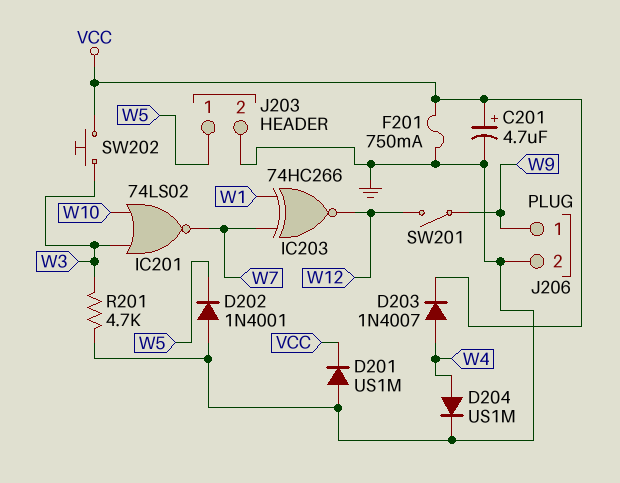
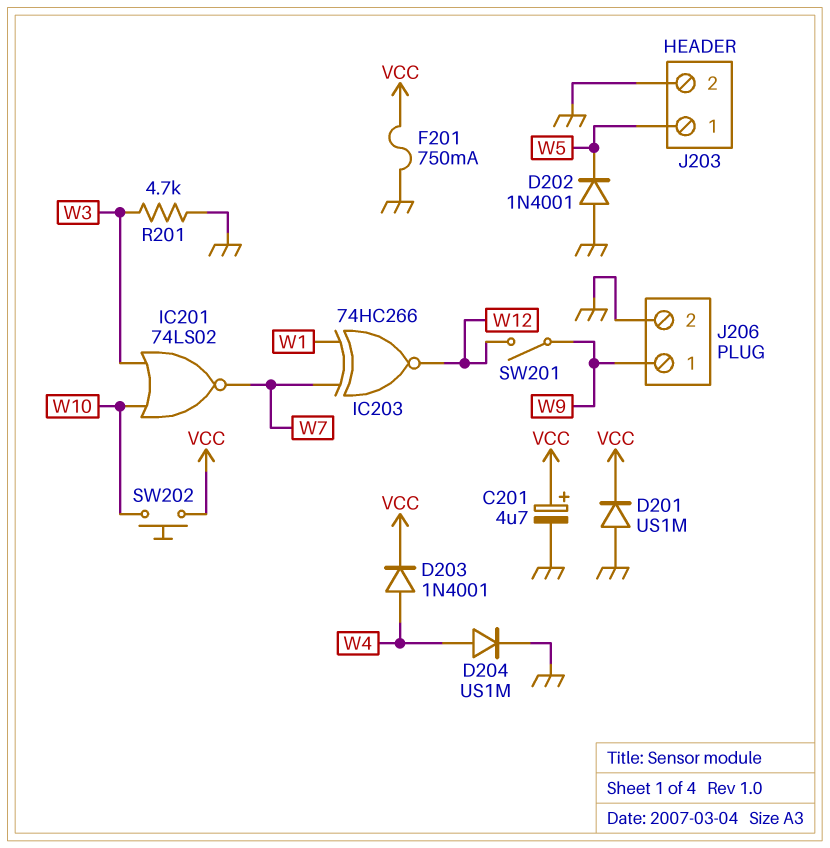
D203: diode 1N4007 (A W4, K VCC) -> diode 1N4001 (A W4, K VCC)
SW202: button (VCC, W3) -> button (VCC, W10)

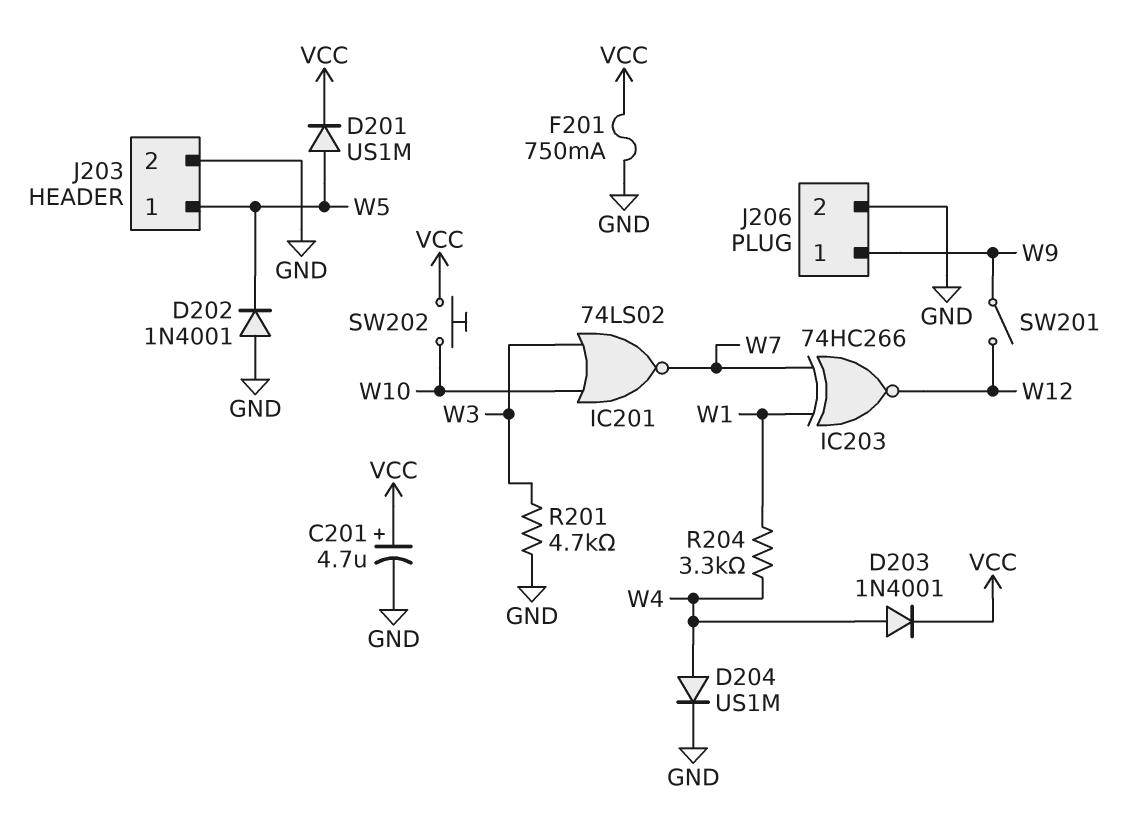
D201: diode US1M (A GND, K VCC) -> diode US1M (A W5, K VCC)
R204: none -> 3.3k (W1, W4)

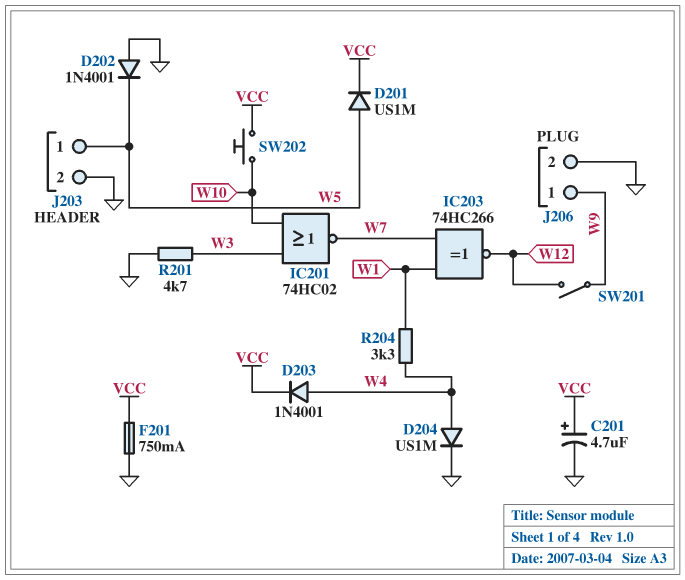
IC201: NOR 74LS02 (in W3, in W10, out W7) -> NOR 74HC02 (in W3, in W10, out W7)

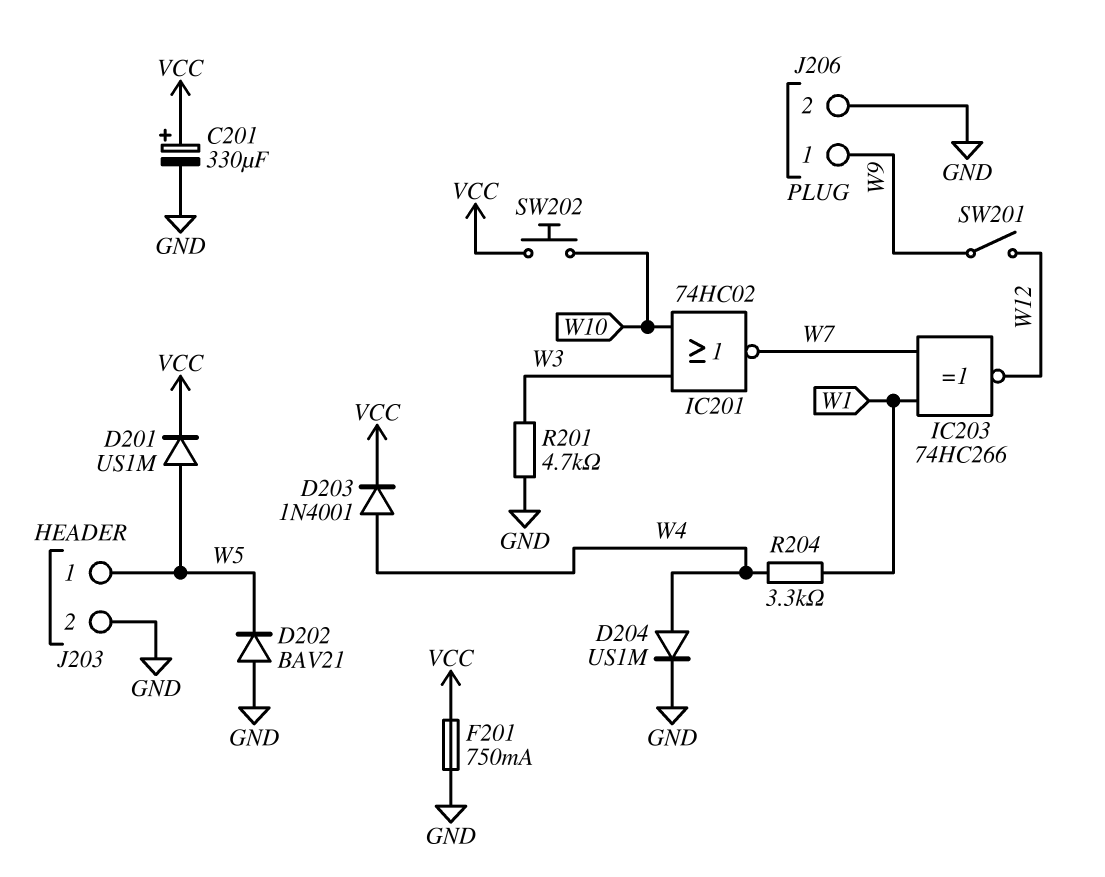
C201: 4.7uF (plus VCC, minus GND) -> 330uF (plus VCC, minus GND)
D202: diode 1N4001 (A GND, K W5) -> diode BAV21 (A GND, K W5)

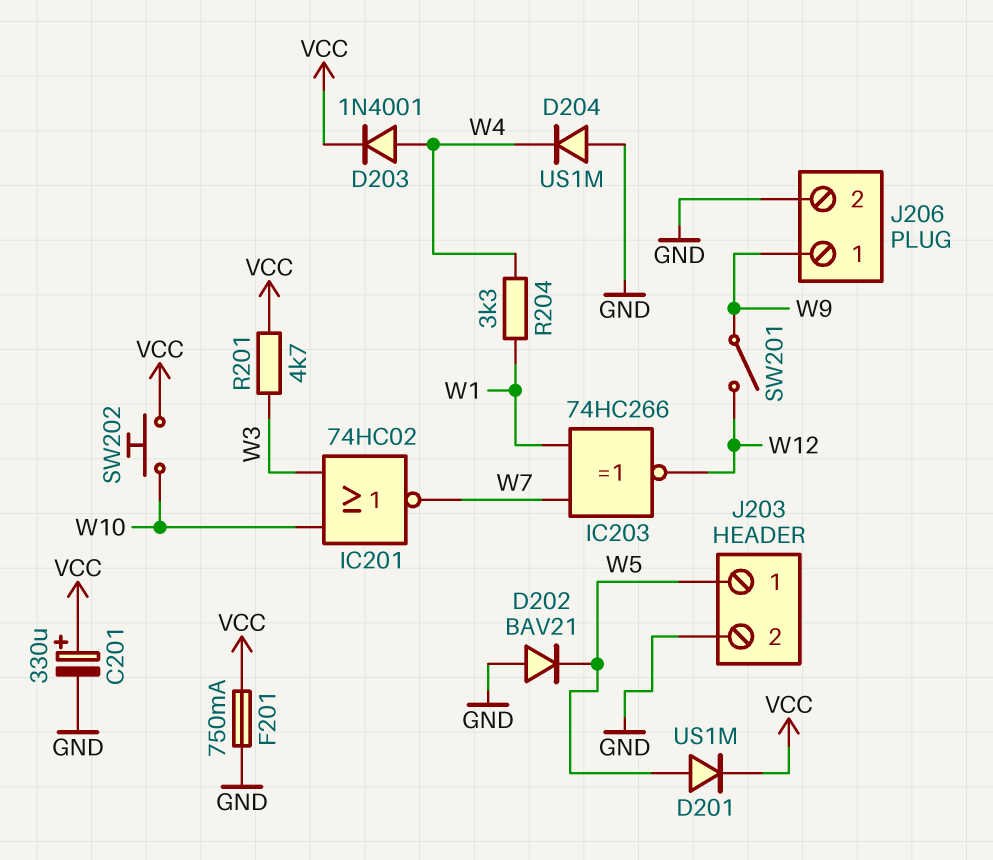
D204: diode US1M (A W4, K GND) -> diode US1M (A GND, K W4)
R201: 4.7k (GND, W3) -> 4.7k (VCC, W3)

